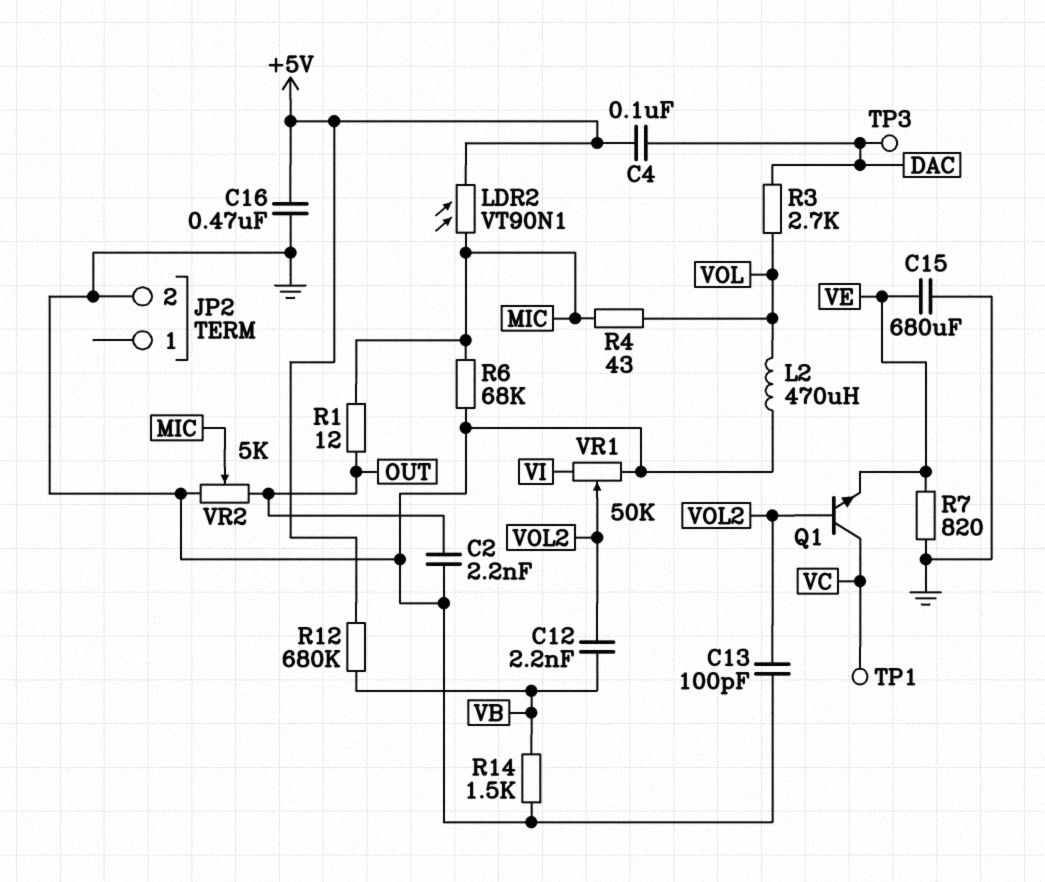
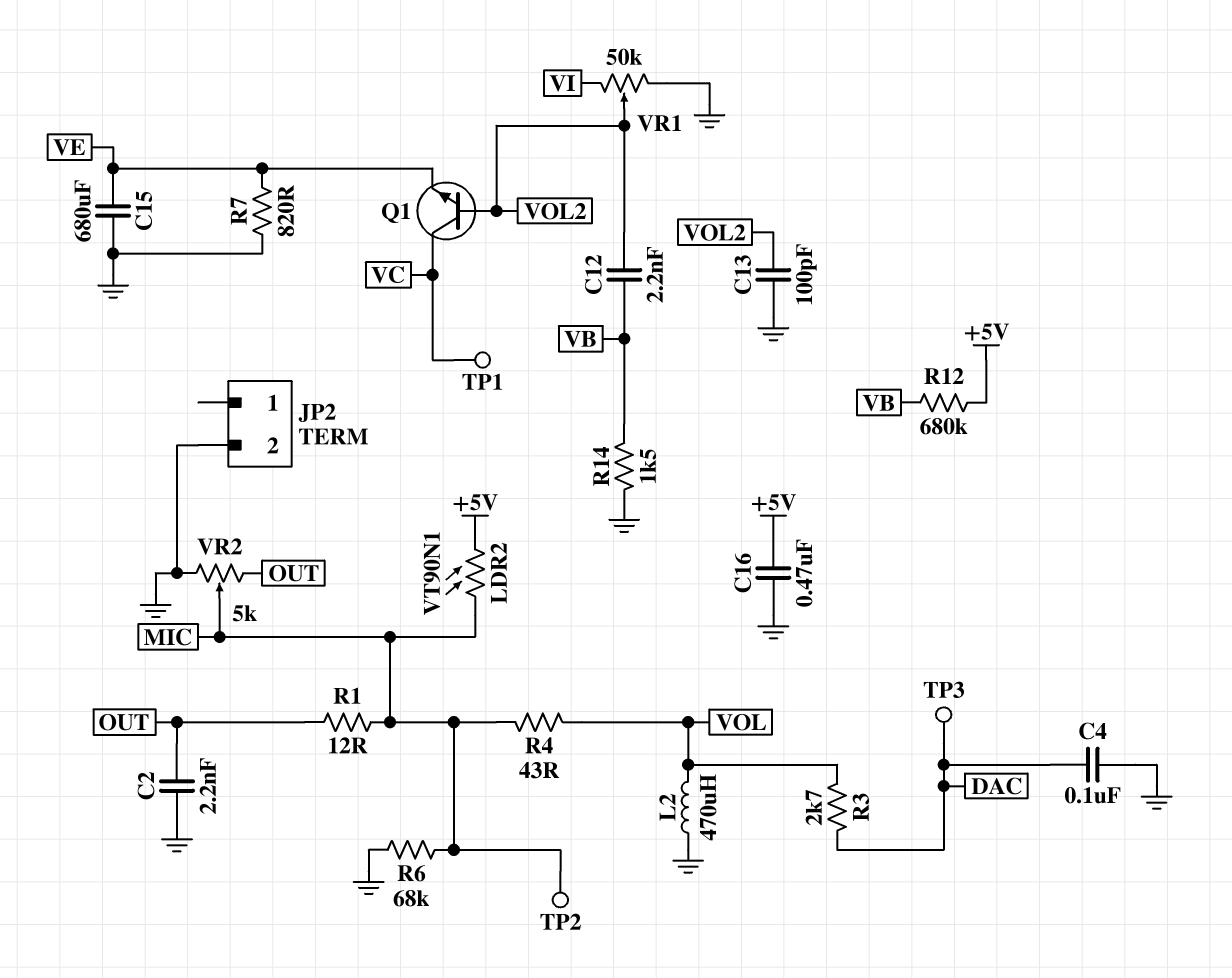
C4: 100nF (+5V, DAC) -> 100nF (DAC, GND)
TP2: none -> test point (MIC)

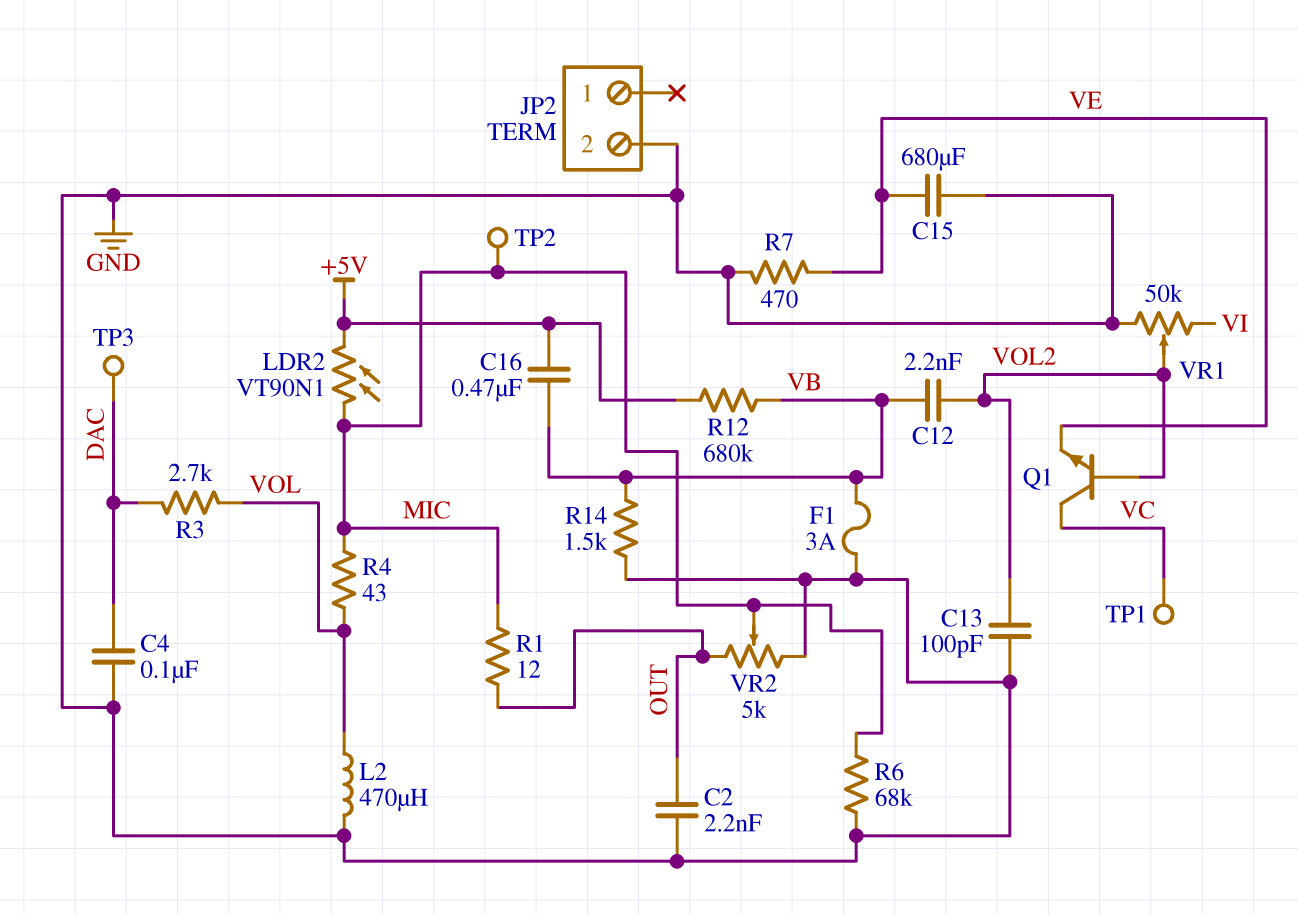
C16: 470nF (+5V, GND) -> 470nF (+5V, VB)
F1: none -> 3A (GND, VB)
R7: 820 (GND, VE) -> 470 (GND, VE)

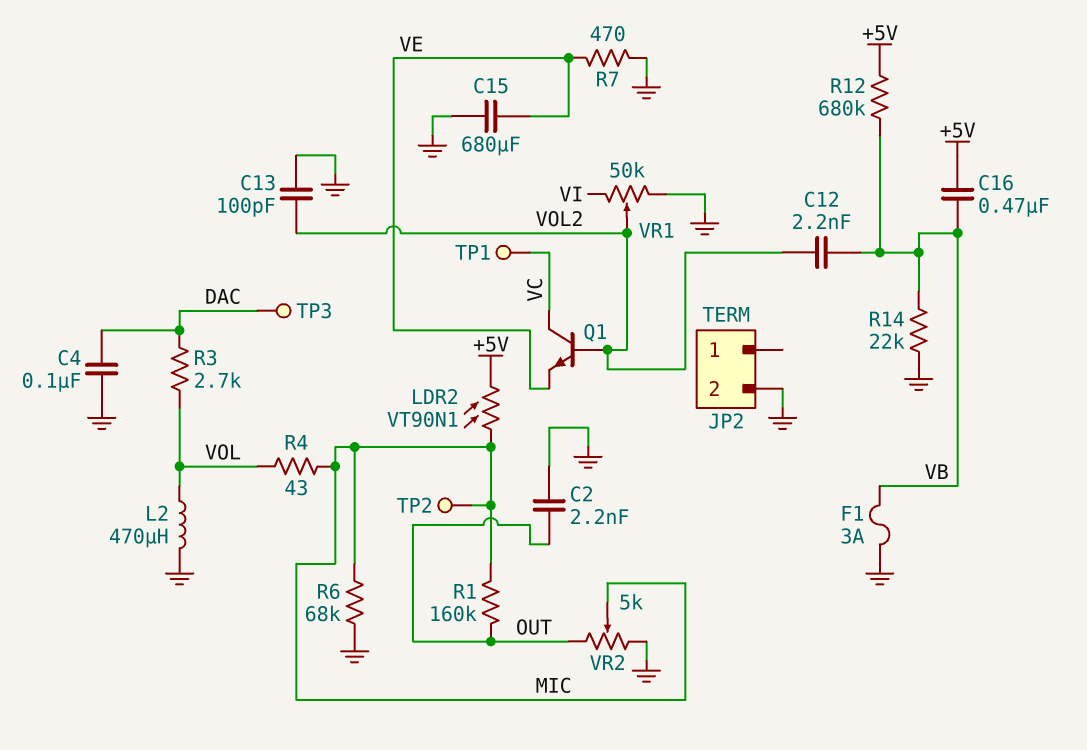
R1: 12 (MIC, OUT) -> 160k (MIC, OUT)
R14: 1.5k (GND, VB) -> 22k (GND, VB)

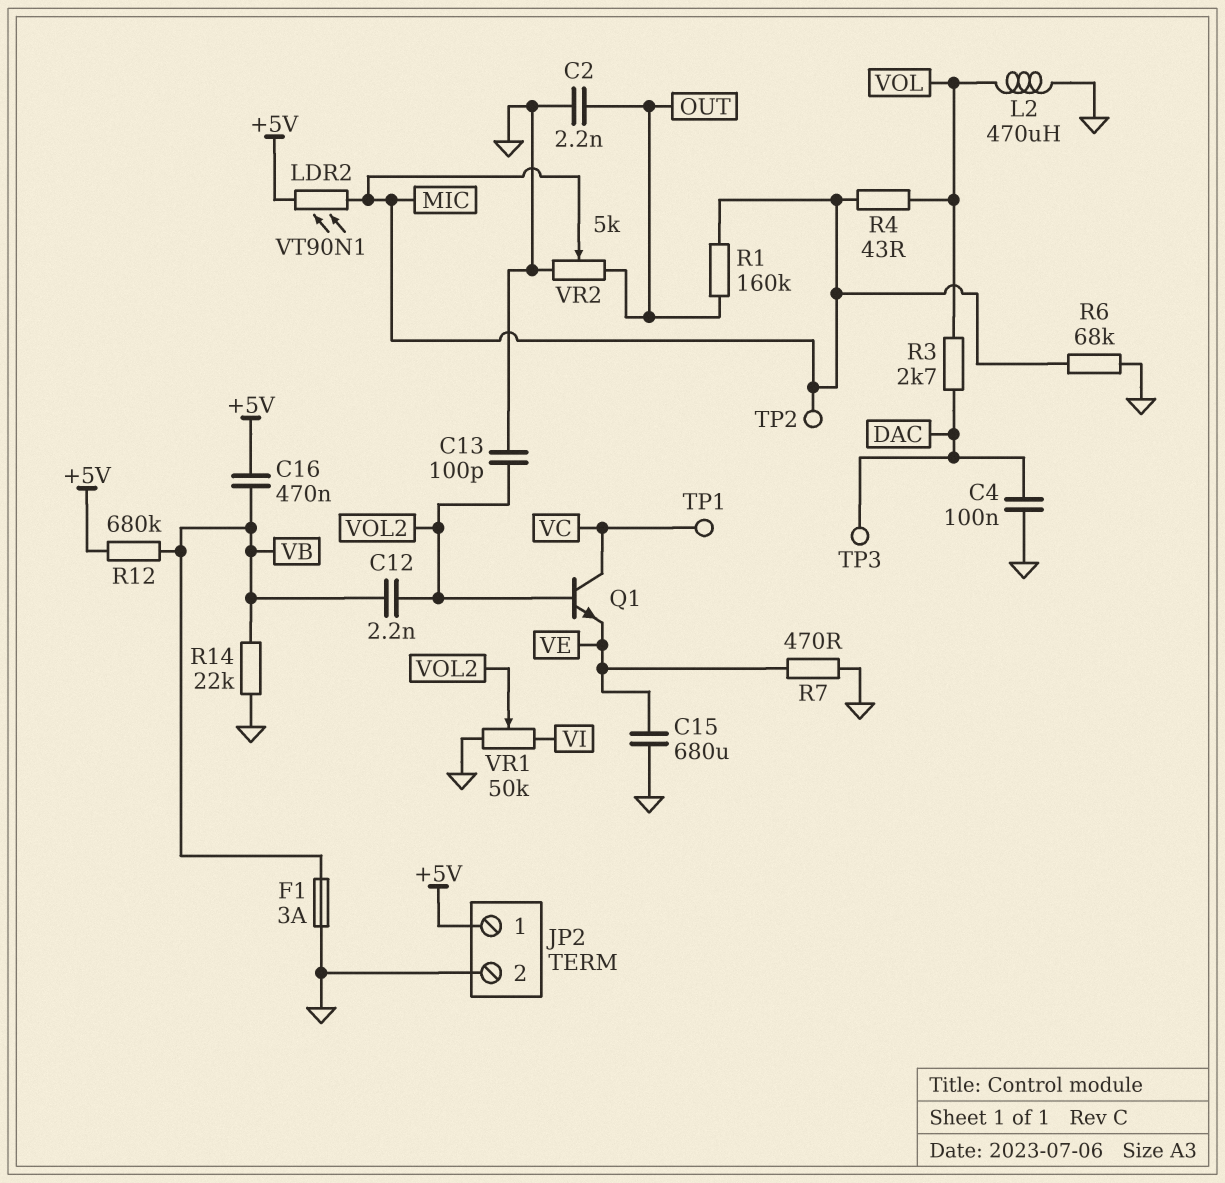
JP2 pin 1: none -> +5V

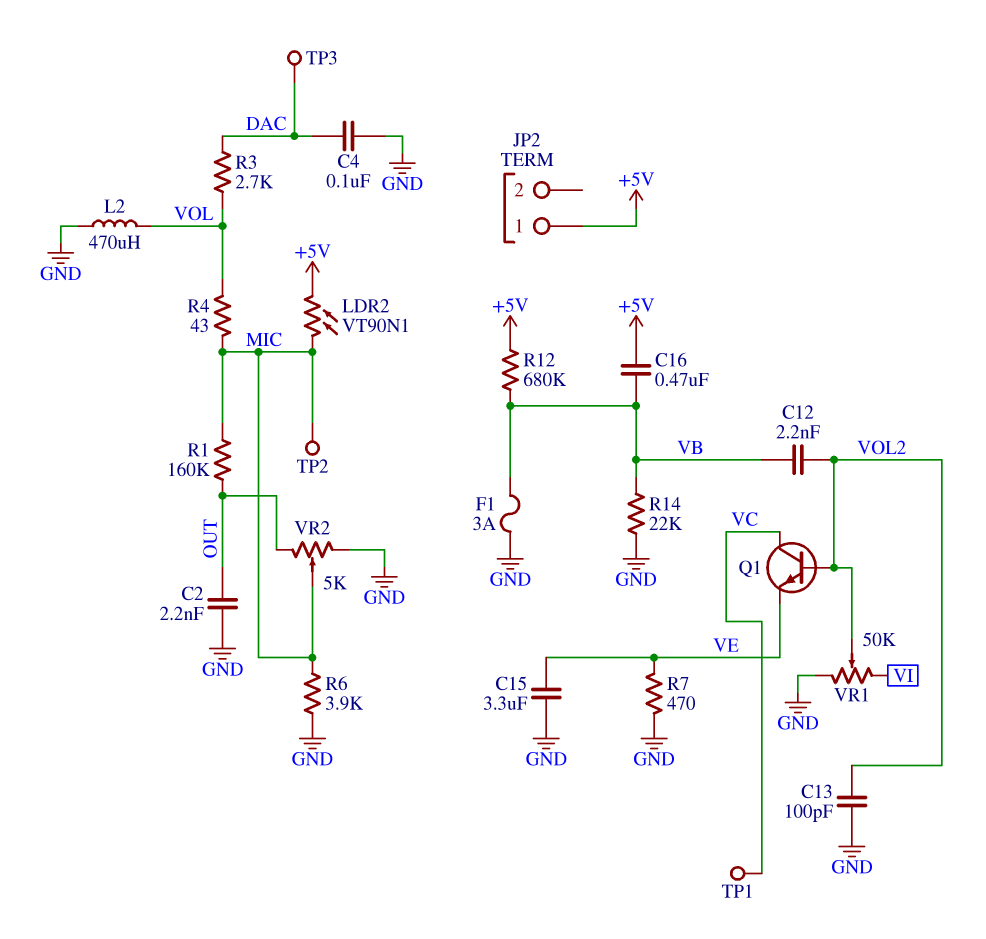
C15: 680uF (GND, VE) -> 3.3uF (GND, VE)
JP2 pin 2: GND -> none
R6: 68k (GND, MIC) -> 3.9k (GND, MIC)

